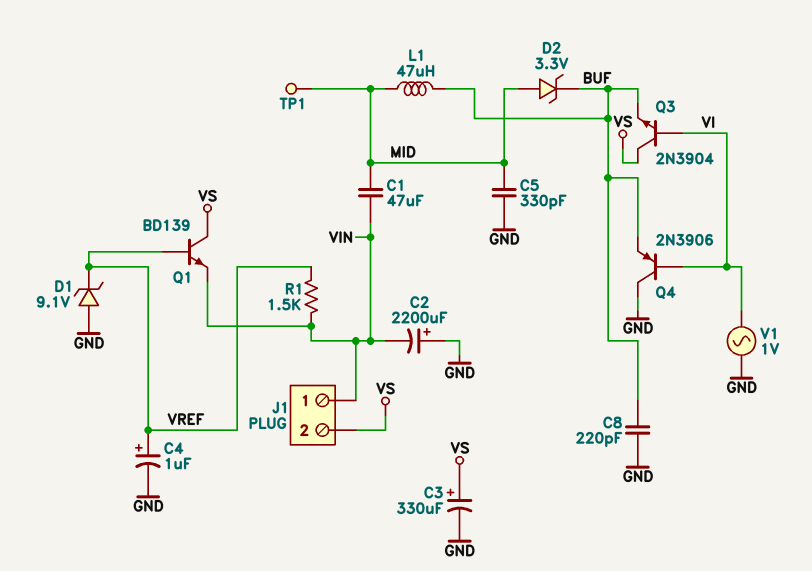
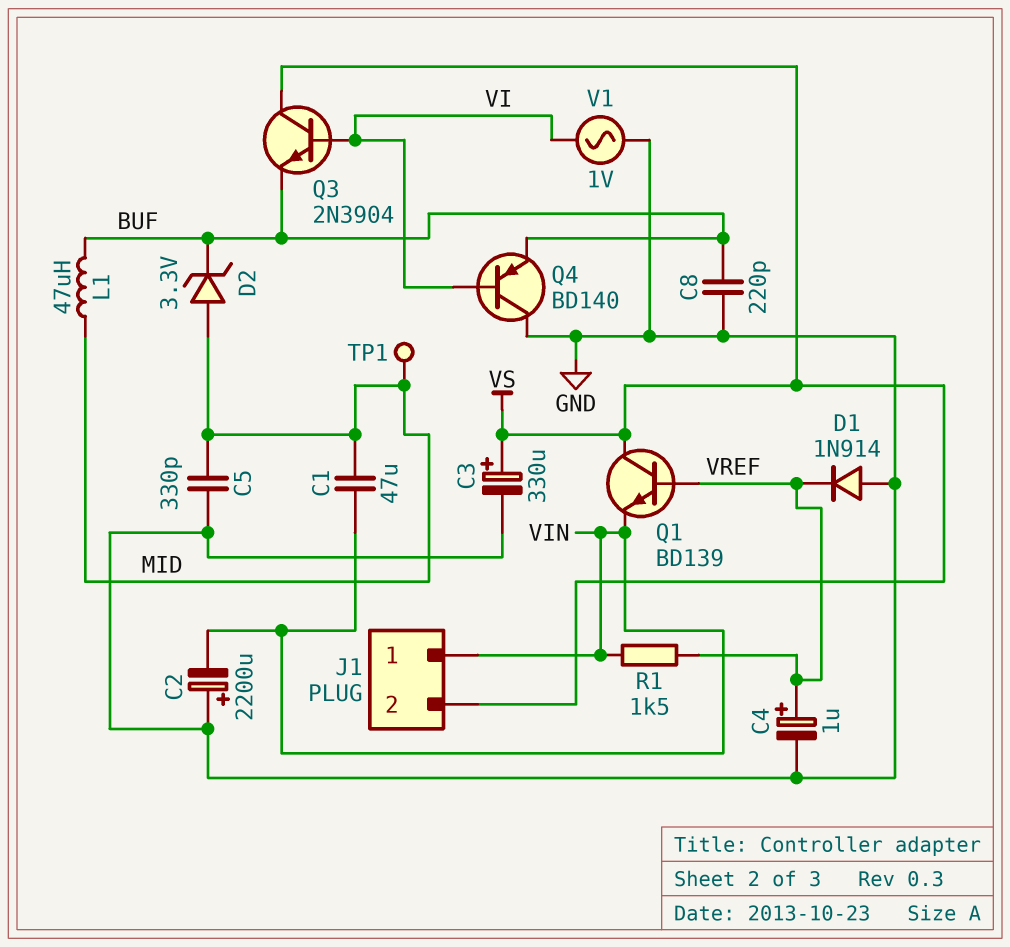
D1: zener 9.1V (A GND, K VREF) -> diode 1N914 (A GND, K VREF)
Q4: PNP 2N3906 (B VI, C GND, E BUF) -> PNP BD140 (B VI, C GND, E BUF)

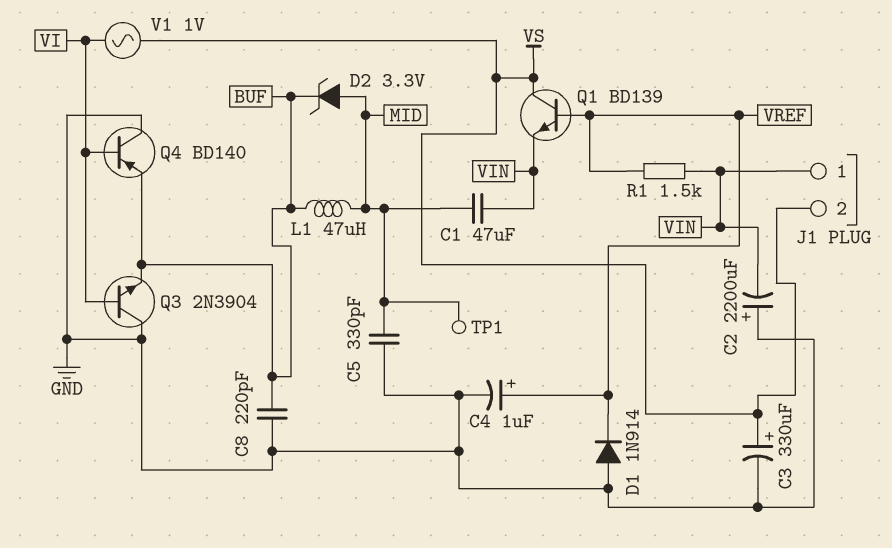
Q3: NPN 2N3904 (B VI, C VS, E BUF) -> NPN 2N3904 (B VI, C GND, E BUF)
V1: AC 1V (GND, VI) -> AC 1V (VI, VS)

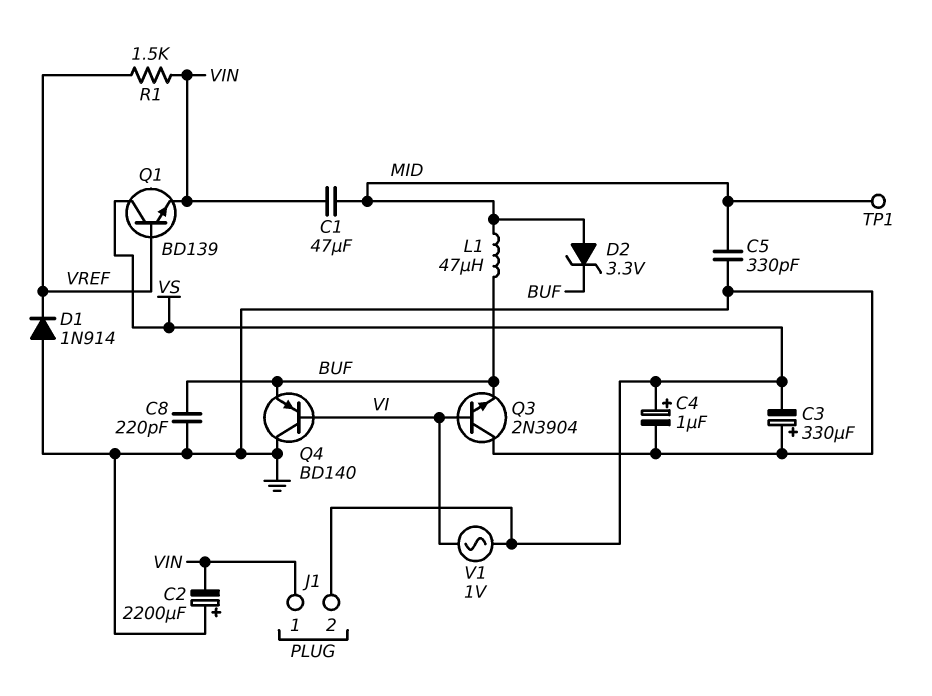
C3: 330uF (plus VS, minus GND) -> 330uF (plus GND, minus VS)
C4: 1uF (plus VREF, minus GND) -> 1uF (plus VS, minus GND)

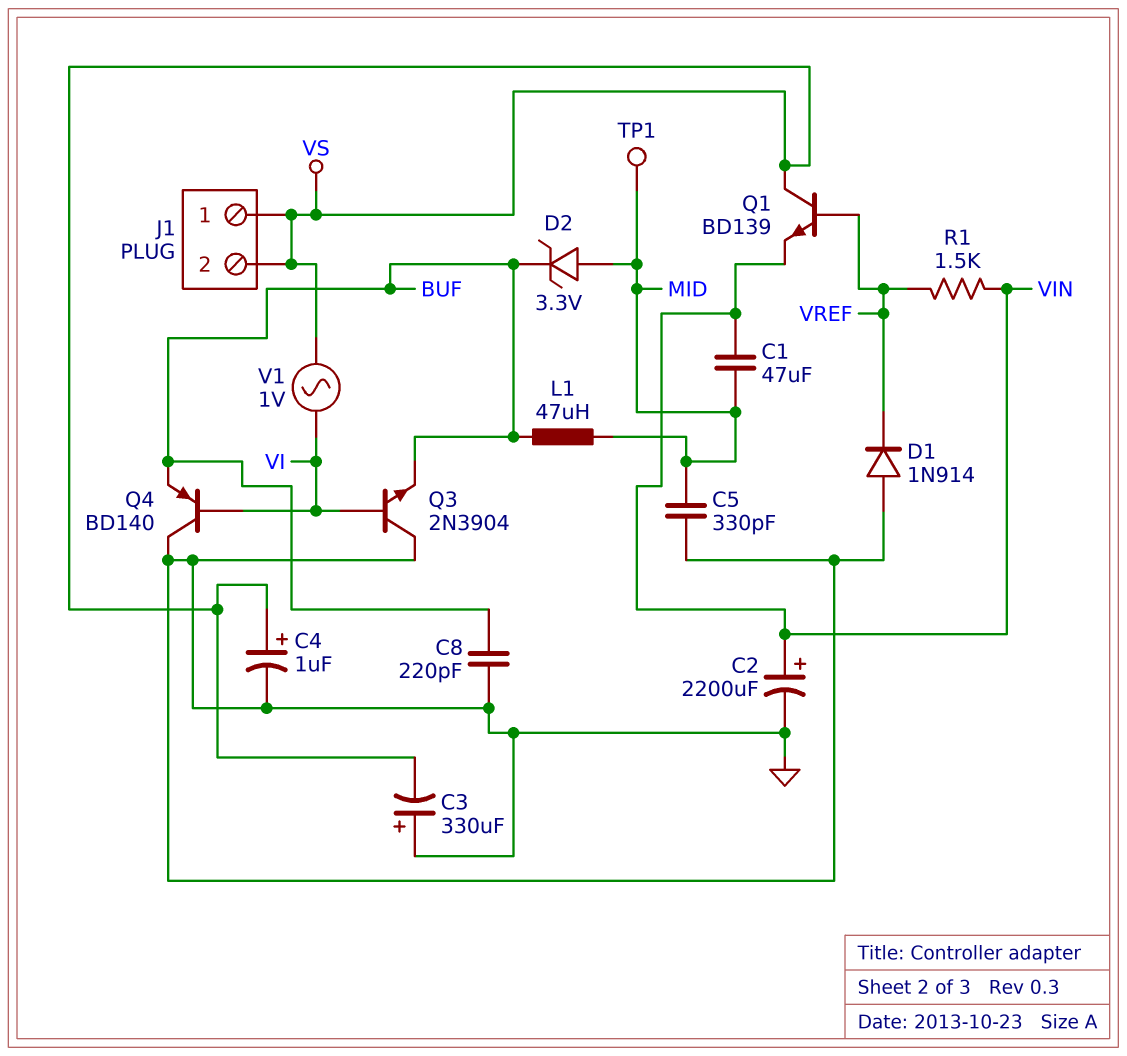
C2: 2200uF (plus GND, minus VIN) -> 2200uF (plus VIN, minus GND)
J1 pin 1: VIN -> VS

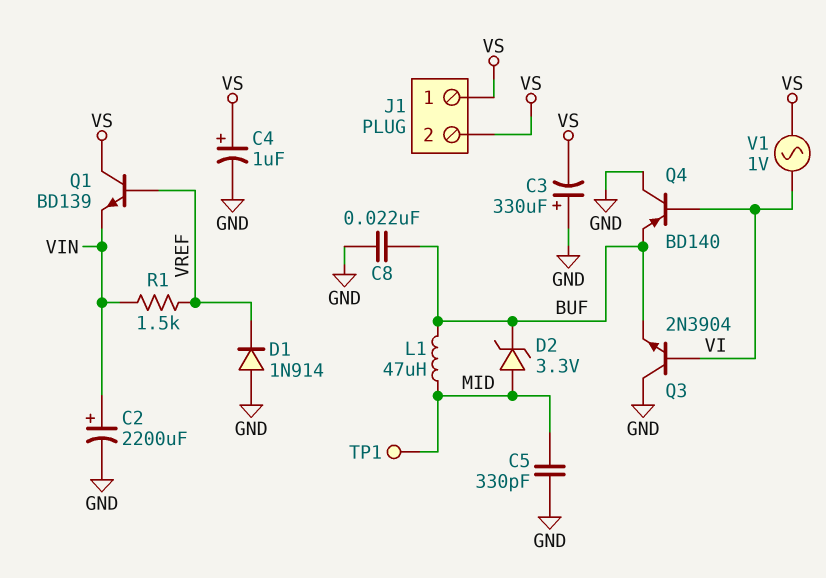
C1: 47uF (MID, VIN) -> none
C8: 220pF (BUF, GND) -> 22nF (BUF, GND)

